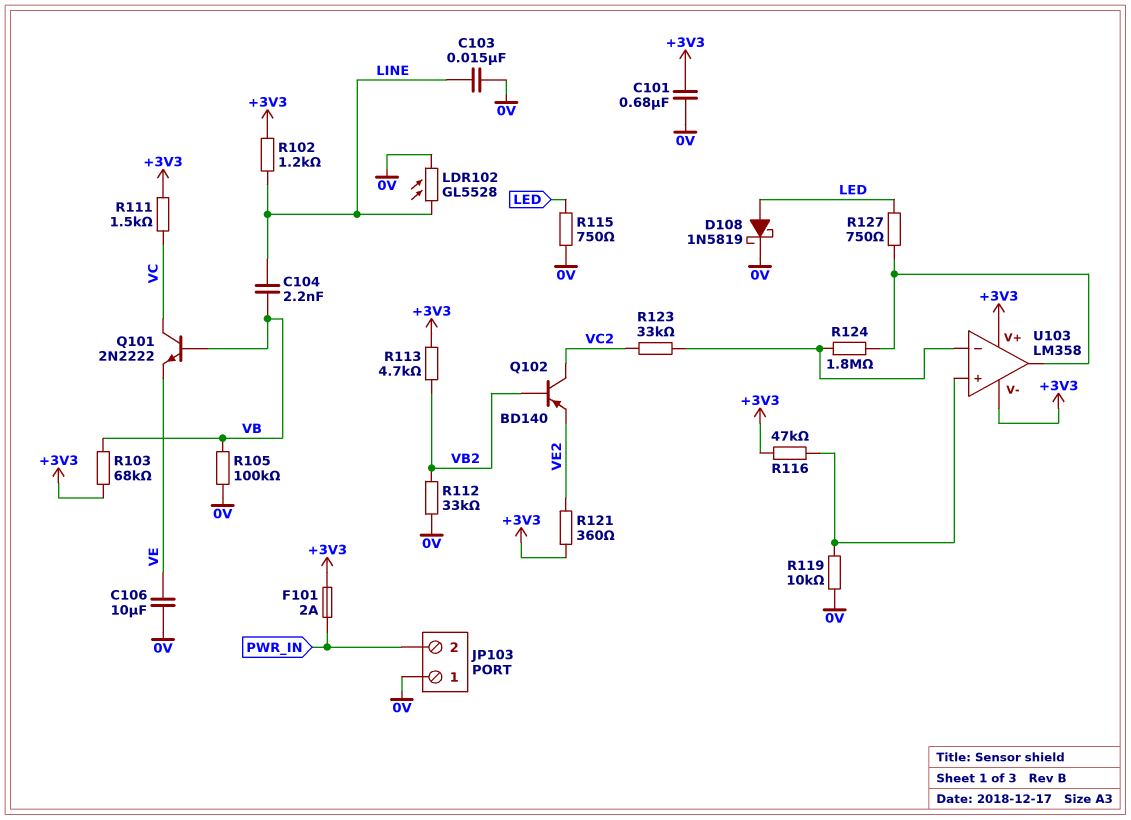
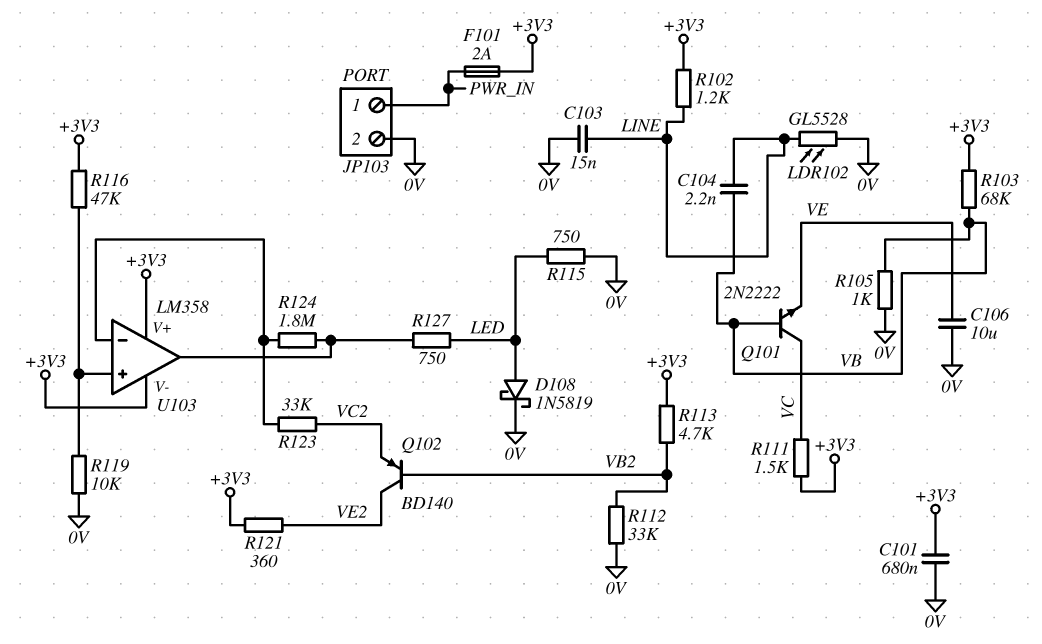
JP103 pin 1: 0V -> PWR_IN
JP103 pin 2: PWR_IN -> 0V
Q102: PNP BD140 (B VB2, C VC2, E VE2) -> PNP BD140 (B VB2, C VE2, E VC2)
R105: 100k (0V, VB) -> 1k (0V, VB)

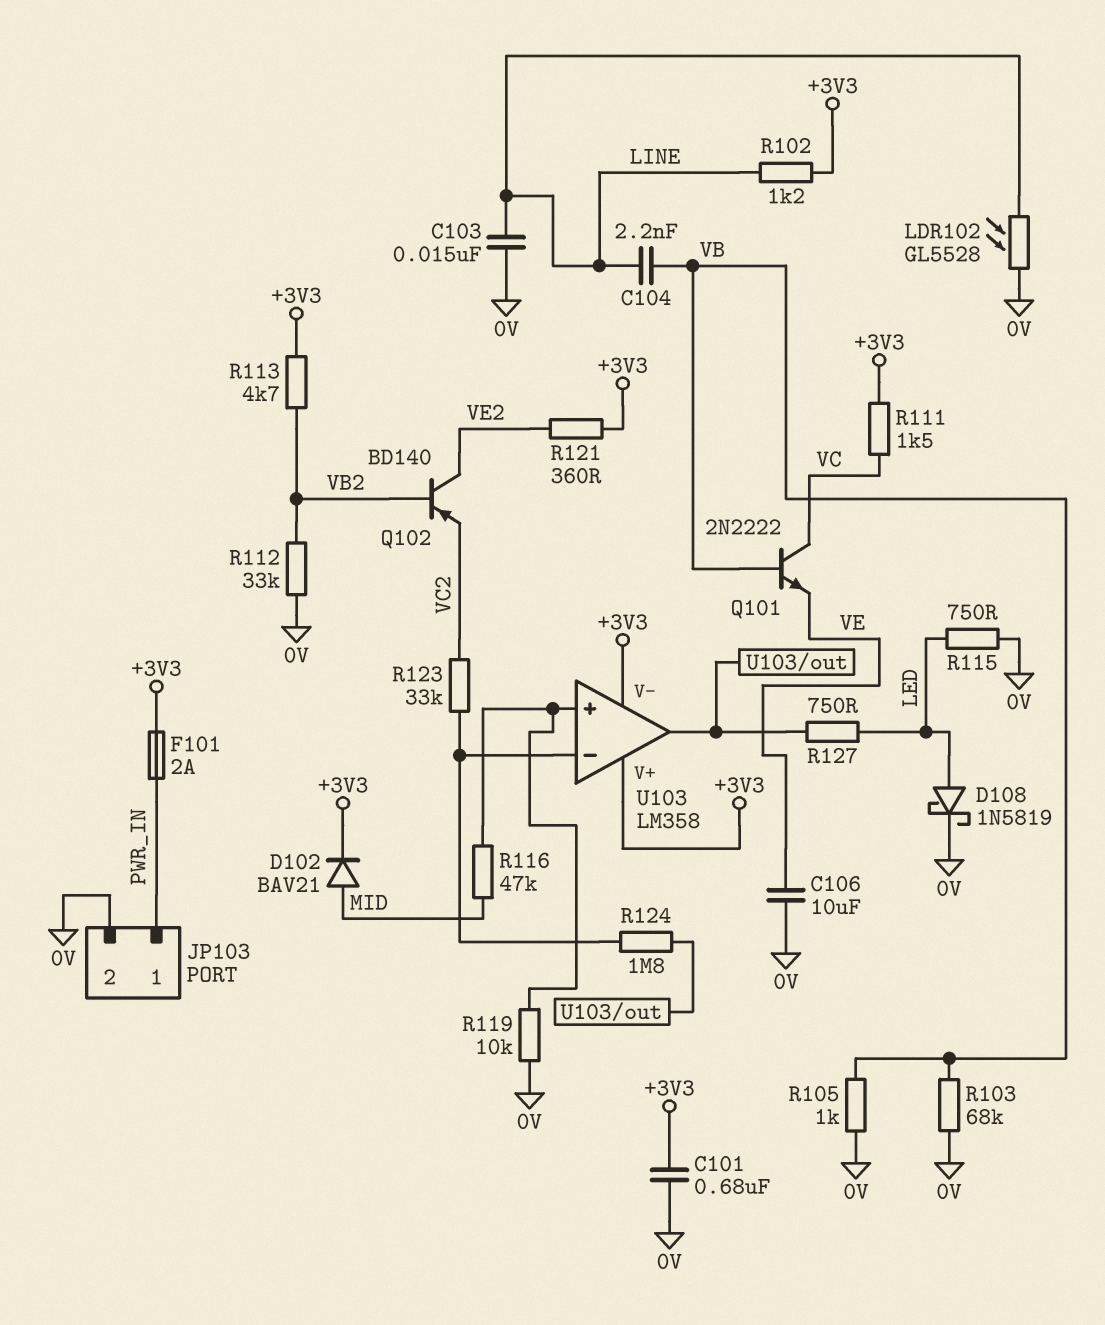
D102: none -> diode BAV21 (A MID, K +3V3)
R103: 68k (+3V3, VB) -> 68k (0V, VB)
R116: 47k (+3V3, U103/in+) -> 47k (MID, U103/in+)

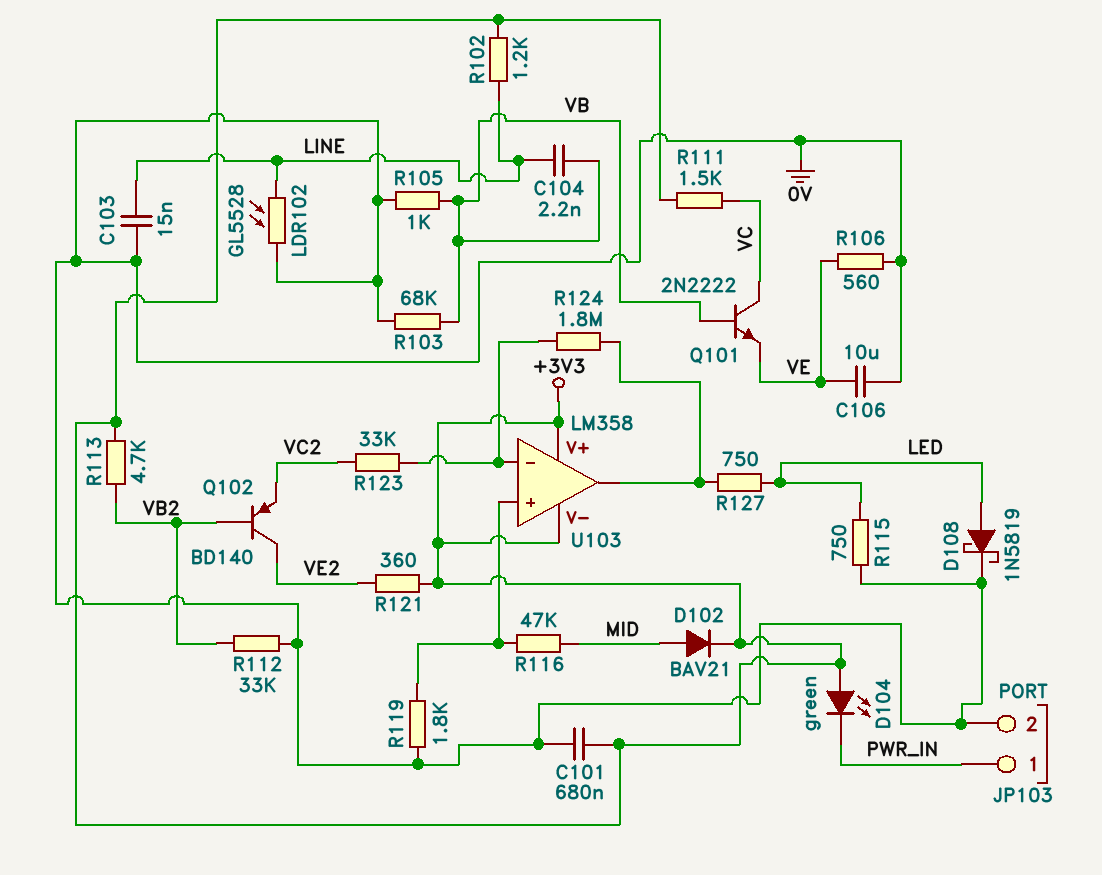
D104: none -> LED green (A +3V3, K PWR_IN)
F101: 2A (+3V3, PWR_IN) -> none
R106: none -> 560 (0V, VE)
R119: 10k (0V, U103/in+) -> 1.8k (0V, U103/in+)

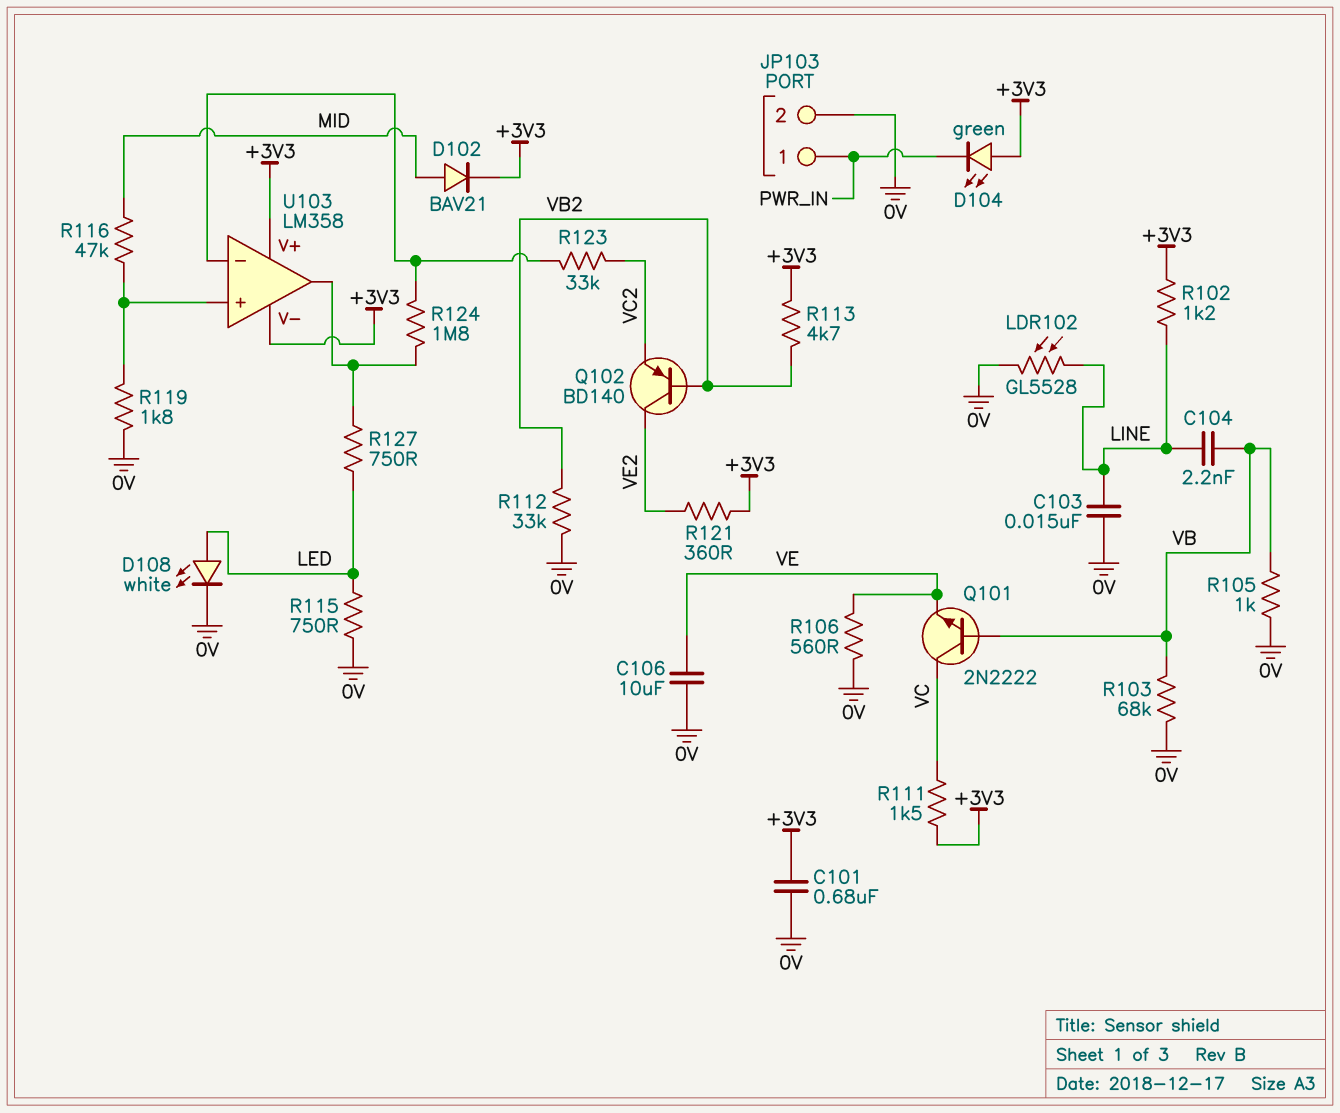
D108: schottky 1N5819 (A LED, K 0V) -> LED white (A LED, K 0V)

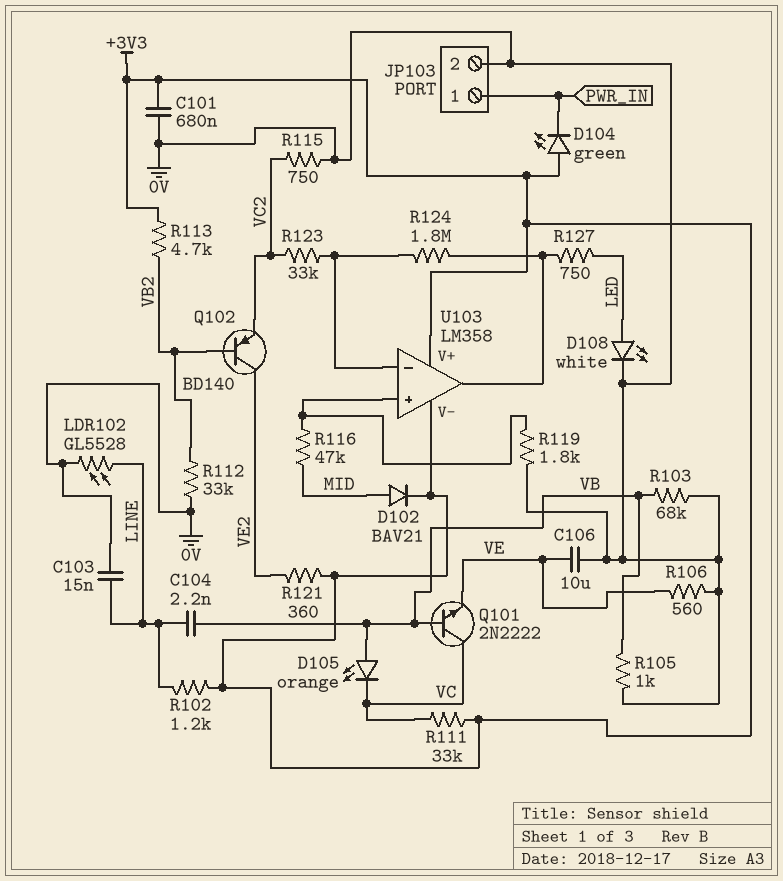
D105: none -> LED orange (A VB, K VC)
R111: 1.5k (+3V3, VC) -> 33k (+3V3, VC)
R115: 750 (0V, LED) -> 750 (0V, VC2)

